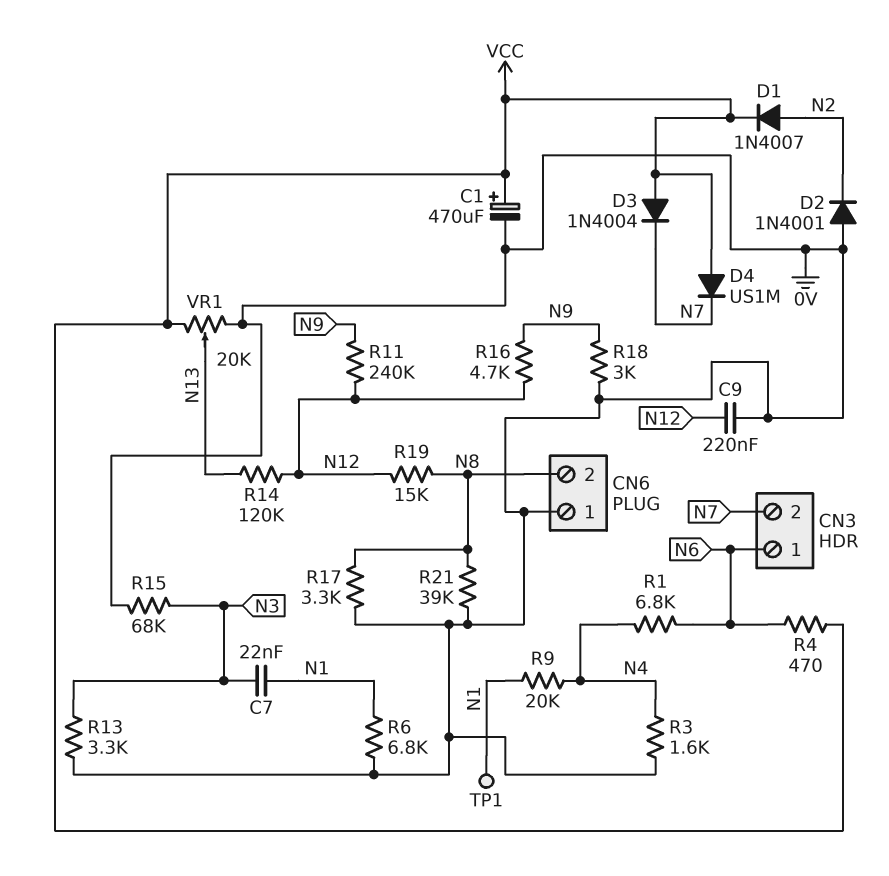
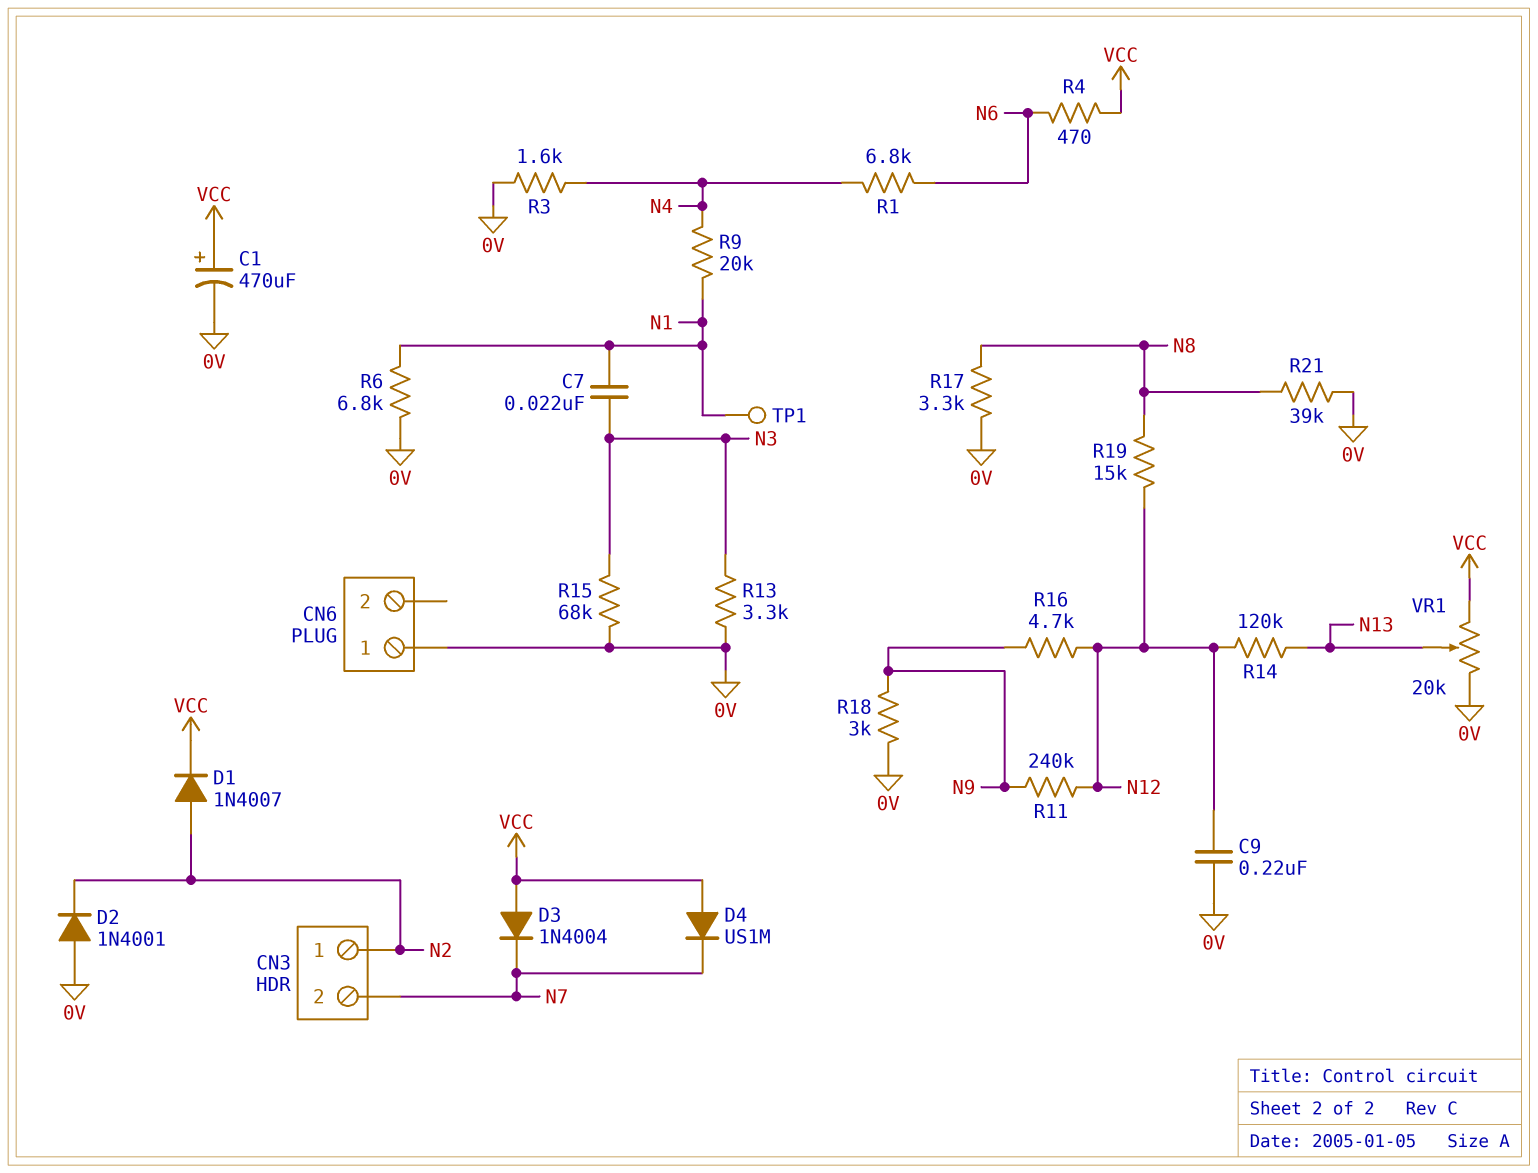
CN3 pin 1: N6 -> N2
CN6 pin 2: N8 -> none

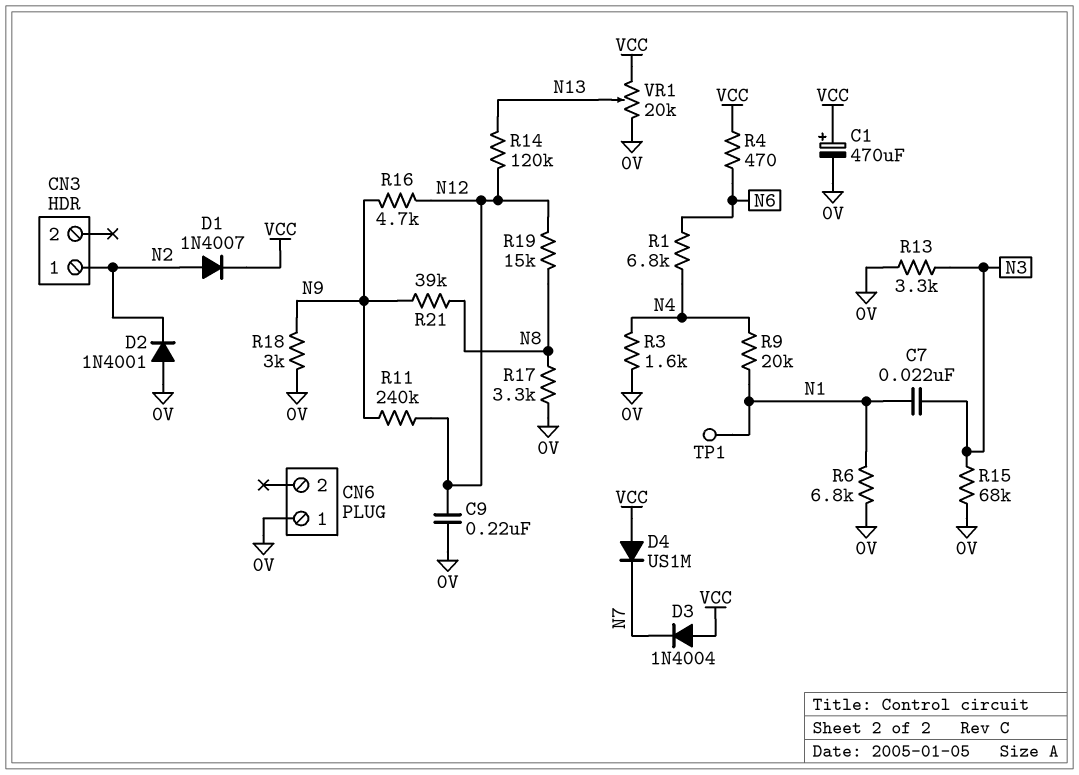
CN3 pin 2: N7 -> none
R21: 39k (0V, N8) -> 39k (N8, N9)

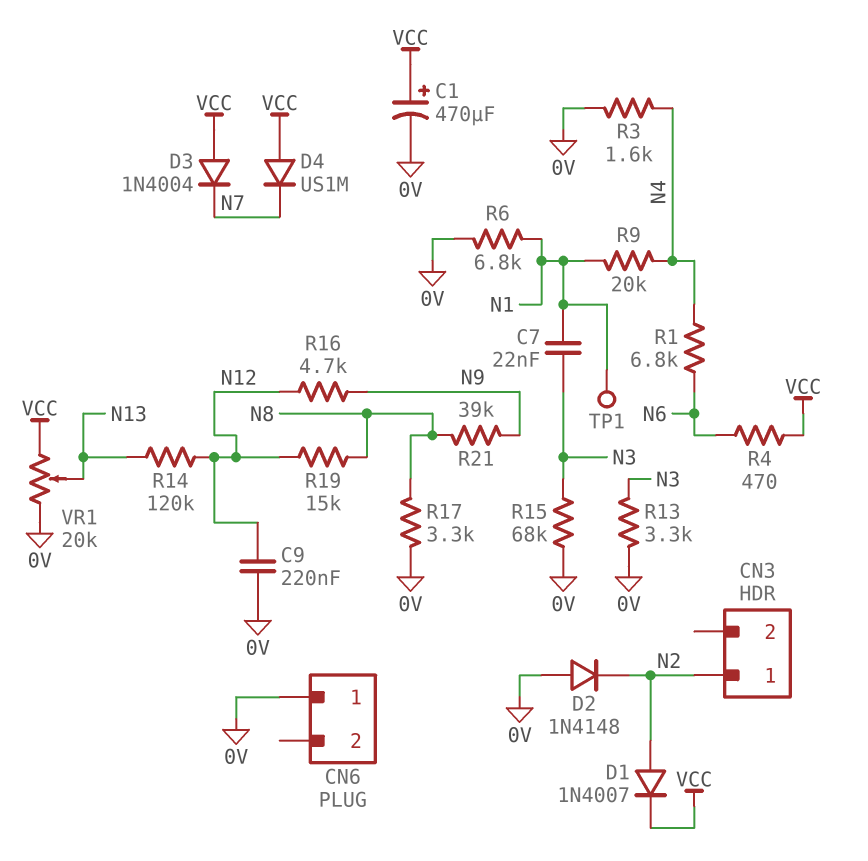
D2: diode 1N4001 (A 0V, K N2) -> diode 1N4148 (A 0V, K N2)
R11: 240k (N9, N12) -> none
R18: 3k (0V, N9) -> none

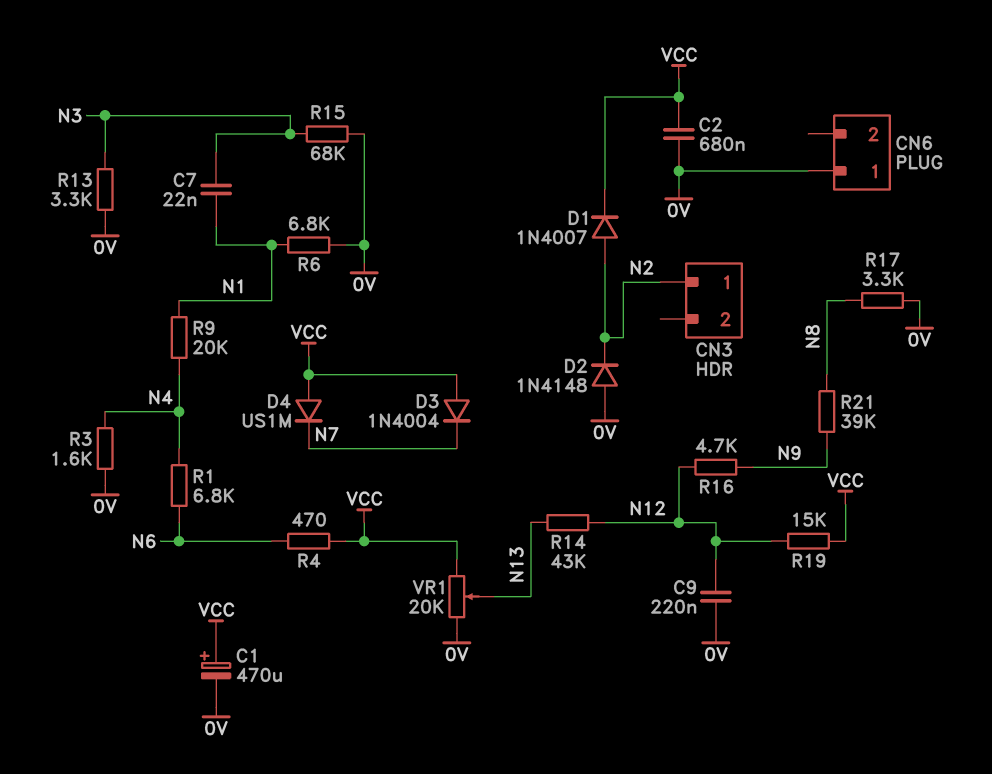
C2: none -> 680nF (0V, VCC)
R14: 120k (N12, N13) -> 43k (N12, N13)
R19: 15k (N8, N12) -> 15k (N12, VCC)
TP1: test point (N1) -> none

